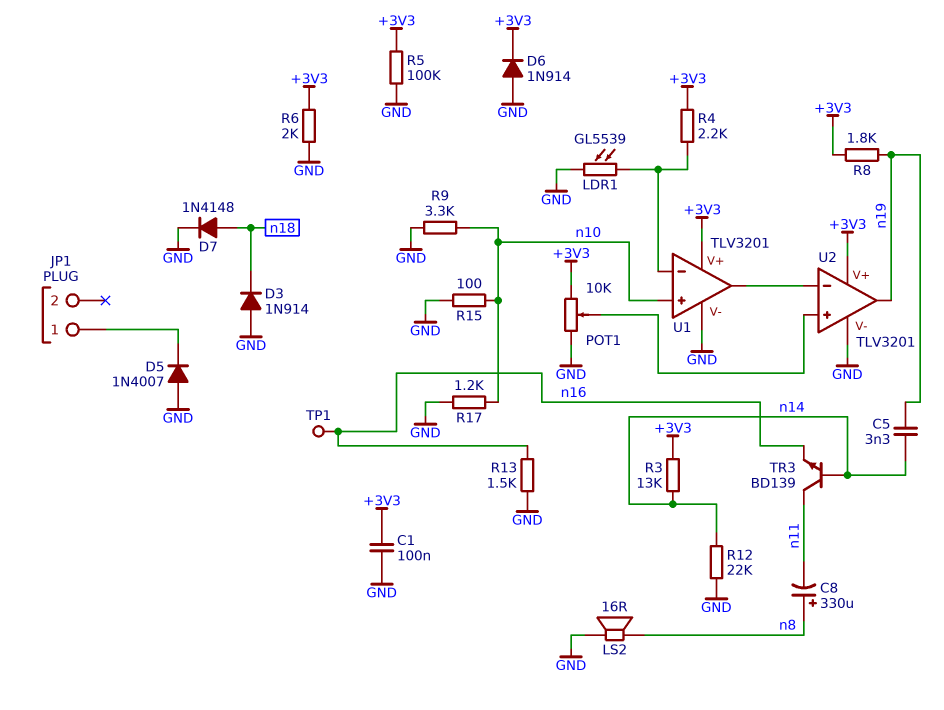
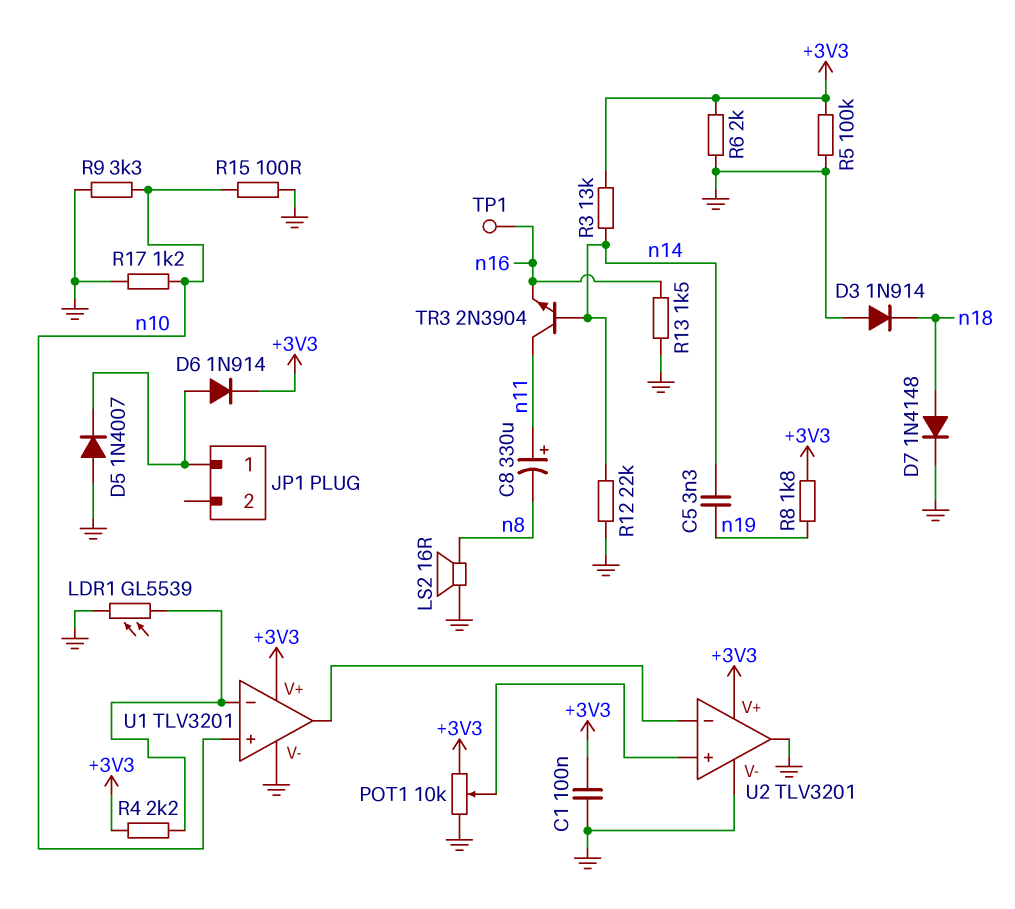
C8: 330uF (plus n8, minus n11) -> 330uF (plus n11, minus n8)
D6: diode 1N914 (A GND, K +3V3) -> diode 1N914 (A JP1/1, K +3V3)
TR3: NPN BD139 (B n14, C n11, E n16) -> NPN 2N3904 (B n14, C n11, E n16)
U2 pin out: n19 -> GND

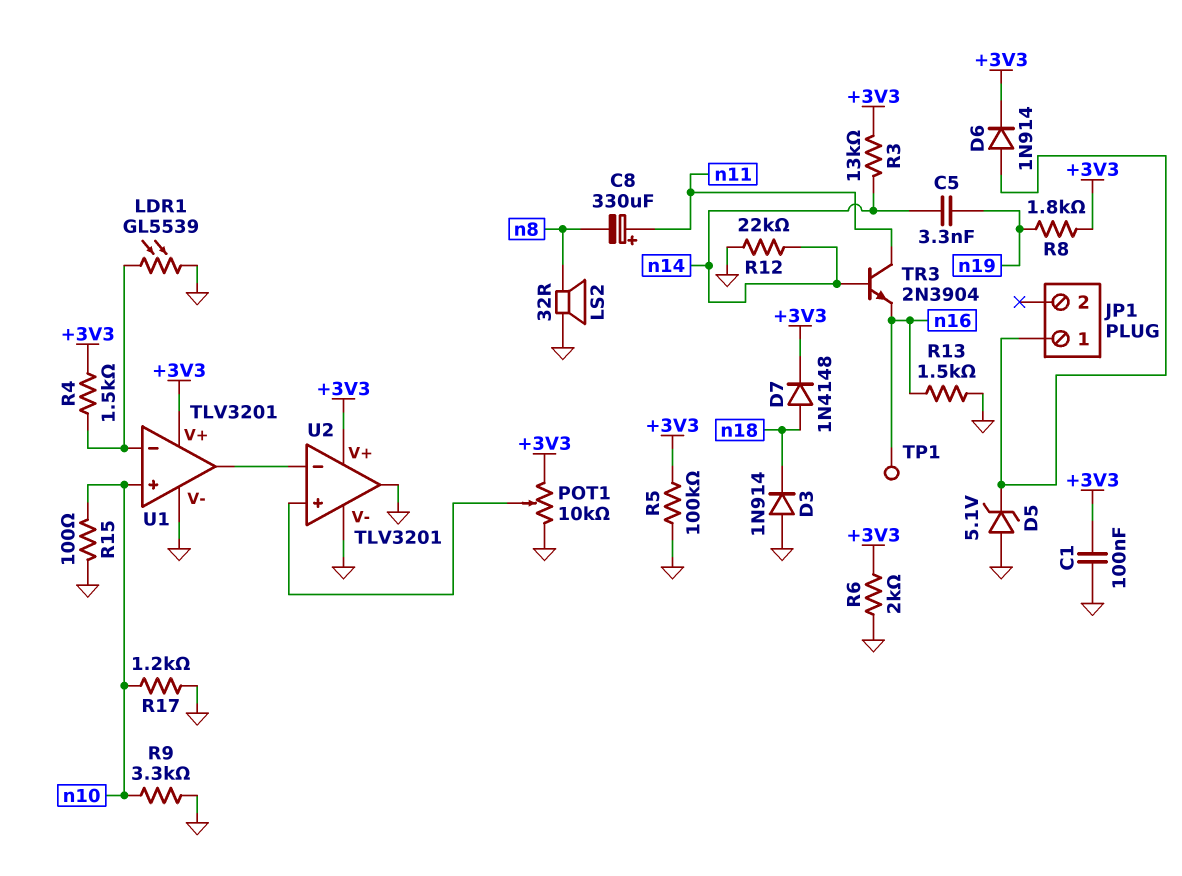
D5: diode 1N4007 (A GND, K JP1/1) -> zener 5.1V (A GND, K JP1/1)
D7: diode 1N4148 (A n18, K GND) -> diode 1N4148 (A n18, K +3V3)
LS2: speaker 16R (GND, n8) -> speaker 32R (GND, n8)
R4: 2.2k (+3V3, U1/in-) -> 1.5k (+3V3, U1/in-)

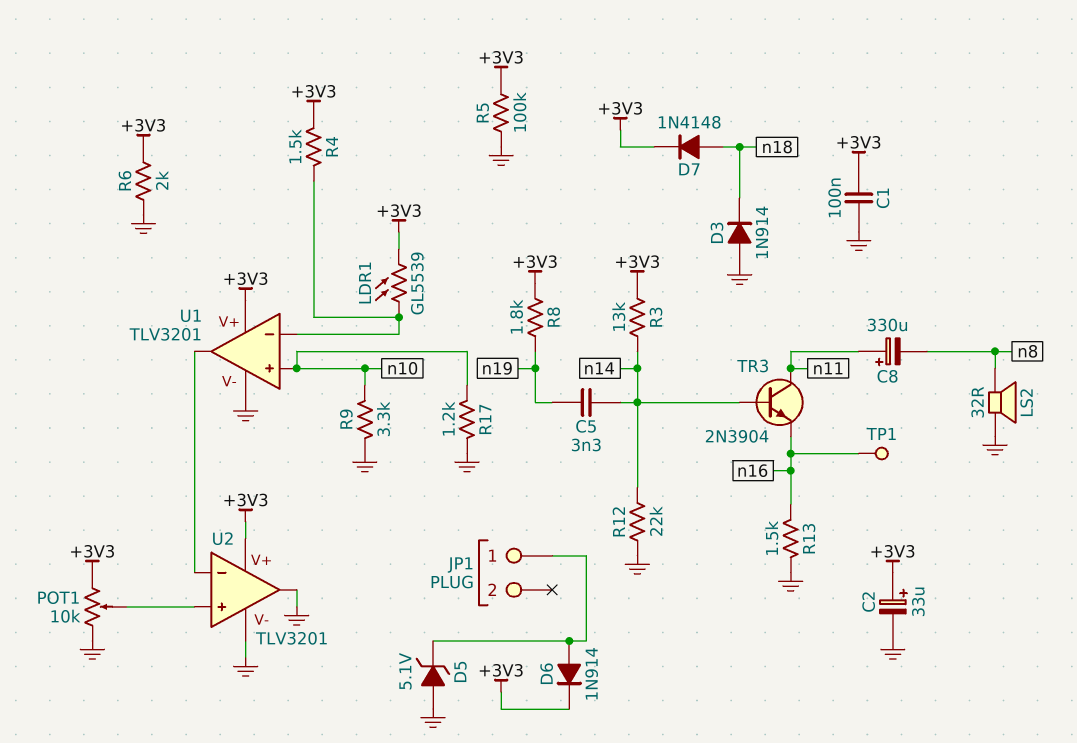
C2: none -> 33uF (plus +3V3, minus GND)
LDR1: GL5539 (GND, U1/in-) -> GL5539 (+3V3, U1/in-)
R15: 100 (GND, n10) -> none

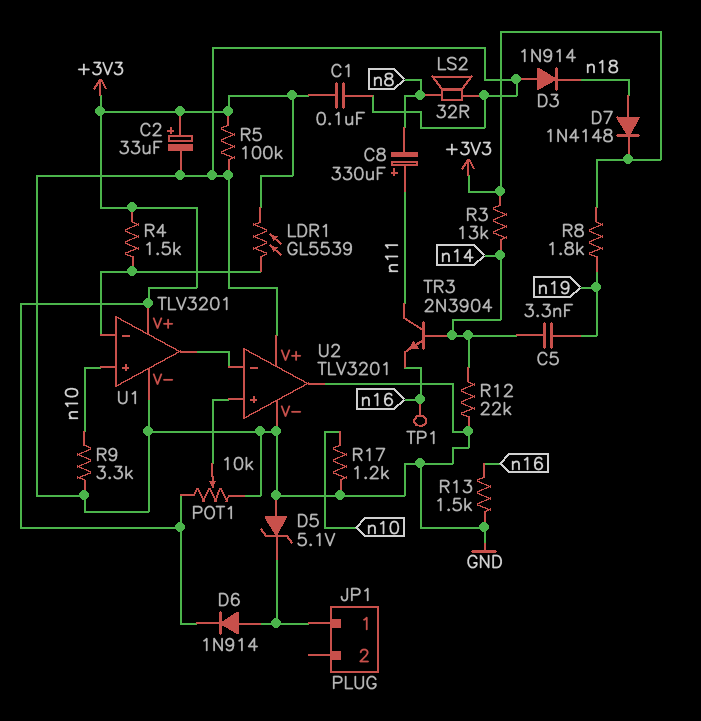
R6: 2k (+3V3, GND) -> none
U2 pin V+: +3V3 -> GND

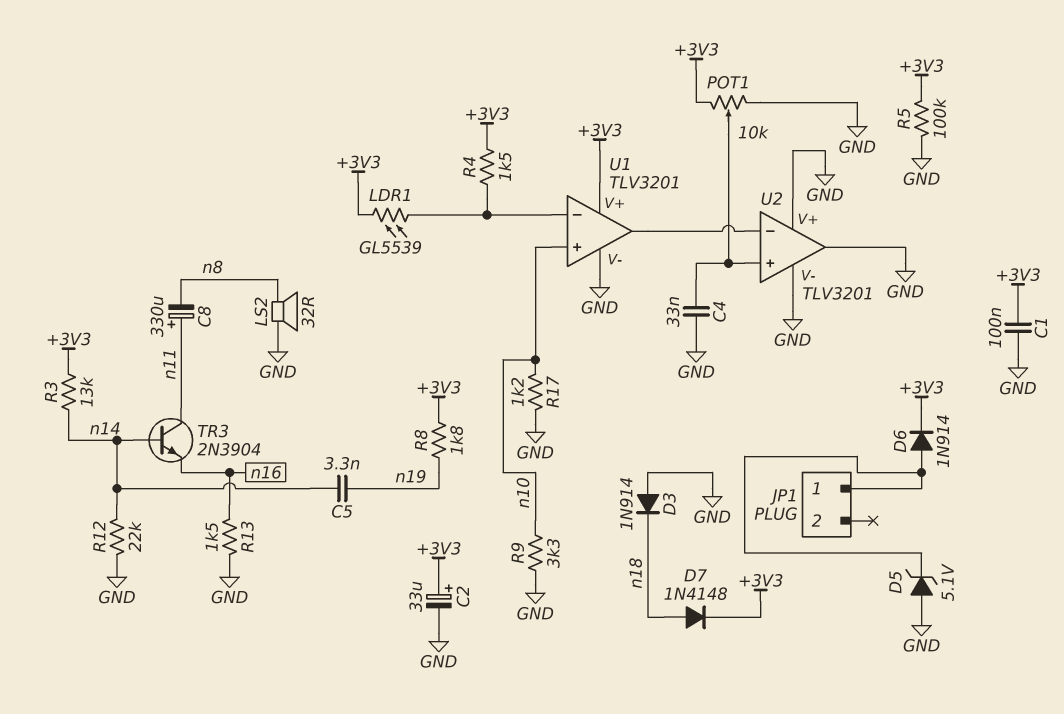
C4: none -> 33nF (GND, U2/in+)
TP1: test point (n16) -> none

